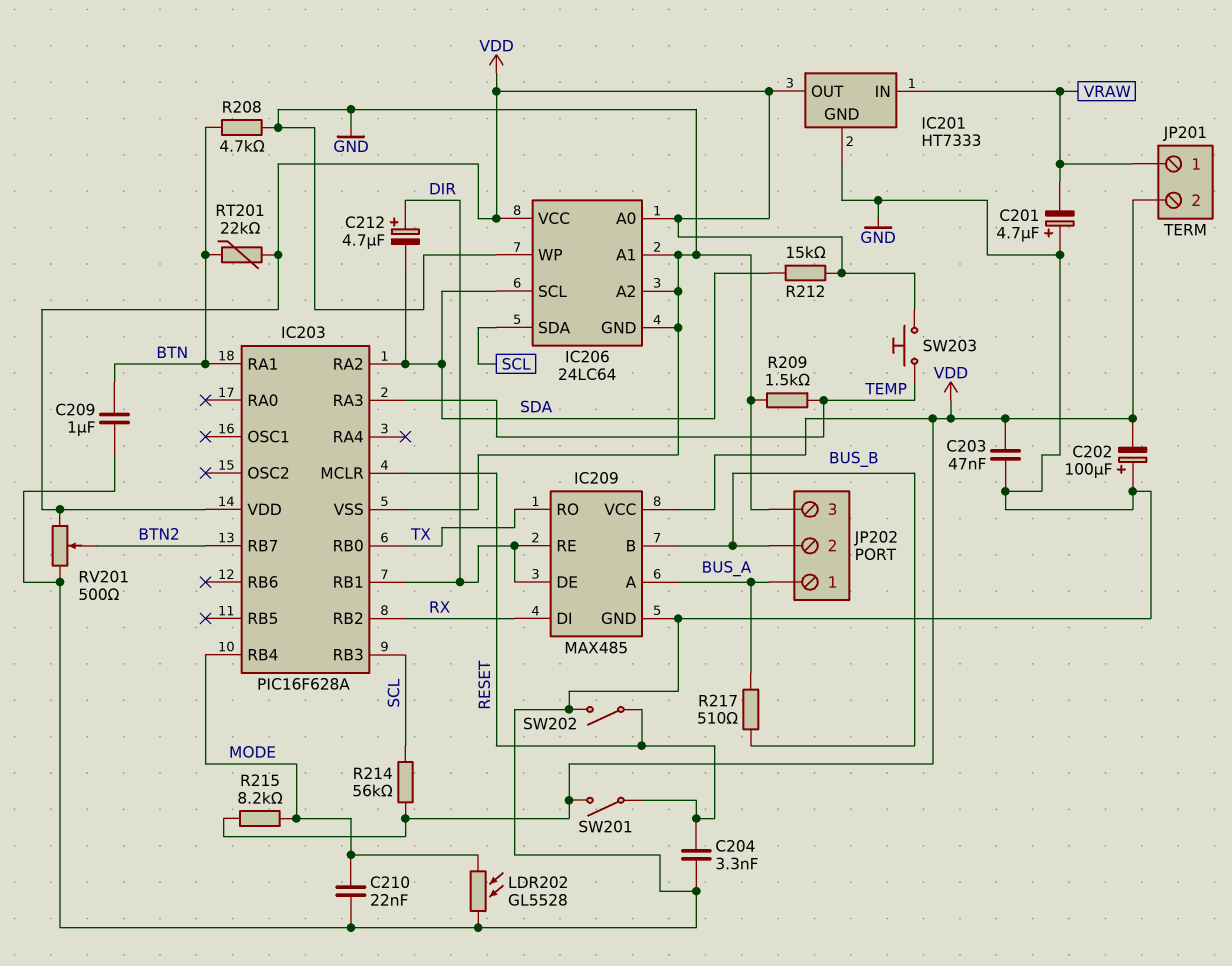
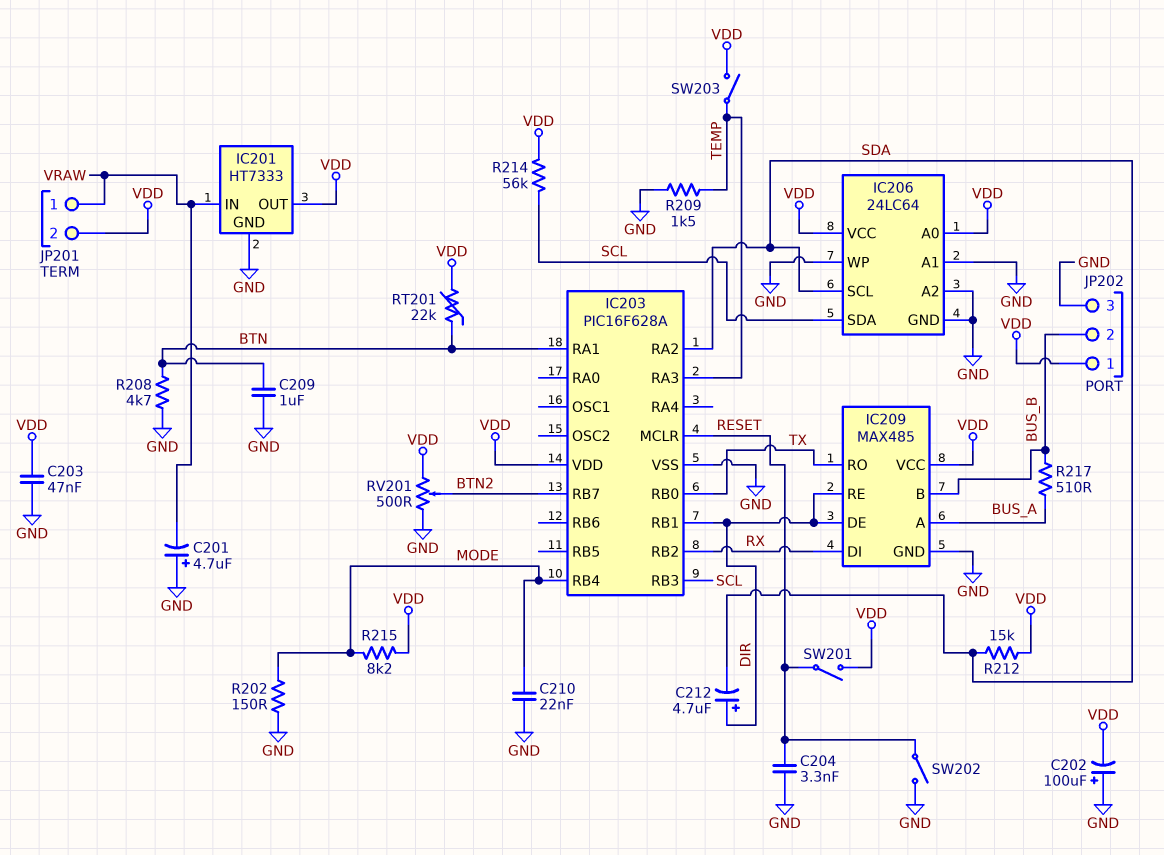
JP202 pin 1: BUS_A -> VDD
LDR202: GL5528 (GND, MODE) -> none
R202: none -> 150 (GND, MODE)
SW203: button (TEMP, VDD) -> switch (TEMP, VDD)

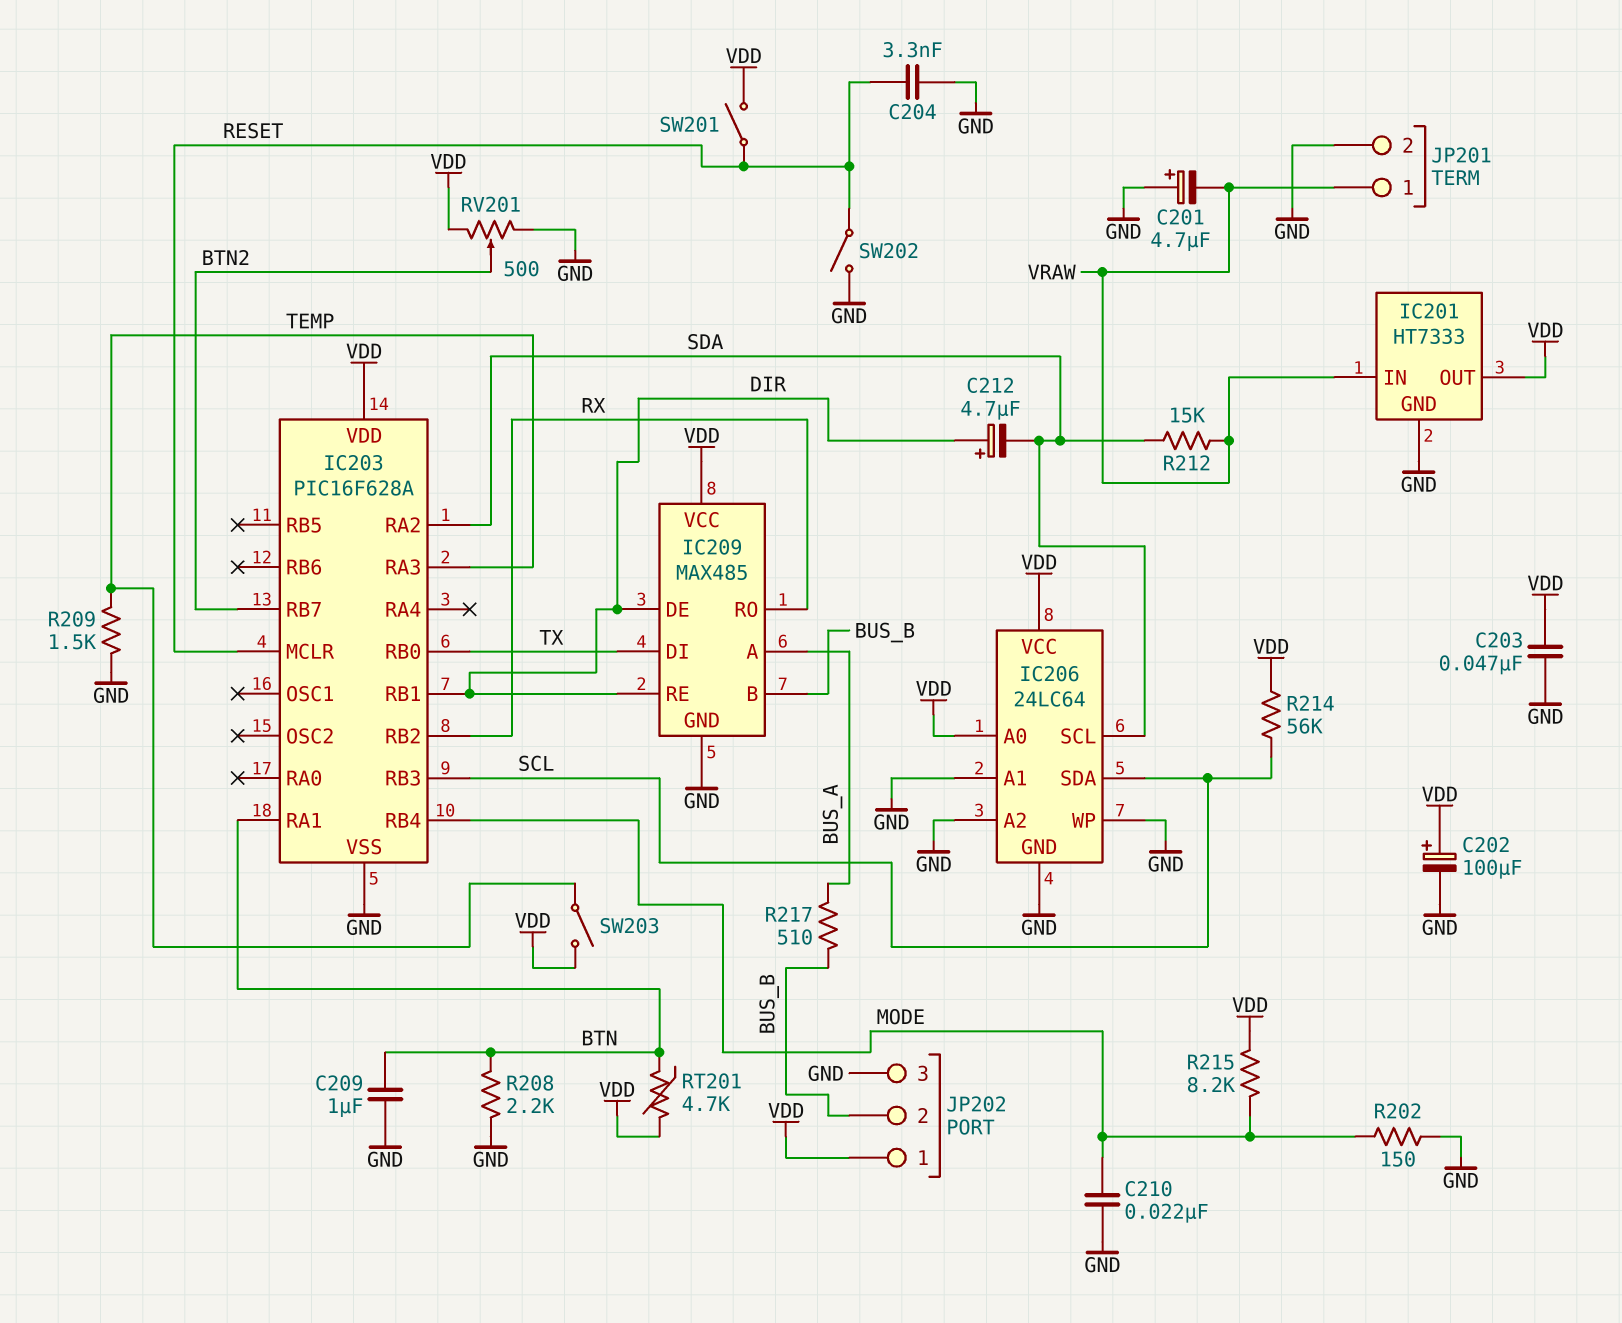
C202: 100uF (plus GND, minus VDD) -> 100uF (plus VDD, minus GND)
IC209 pin DI: RX -> TX
IC209 pin RO: TX -> RX
JP201 pin 2: VDD -> GND
R208: 4.7k (BTN, GND) -> 2.2k (BTN, GND)
R212: 15k (SDA, VDD) -> 15k (SDA, VRAW)
RT201: 22k (BTN, VDD) -> 4.7k (BTN, VDD)

